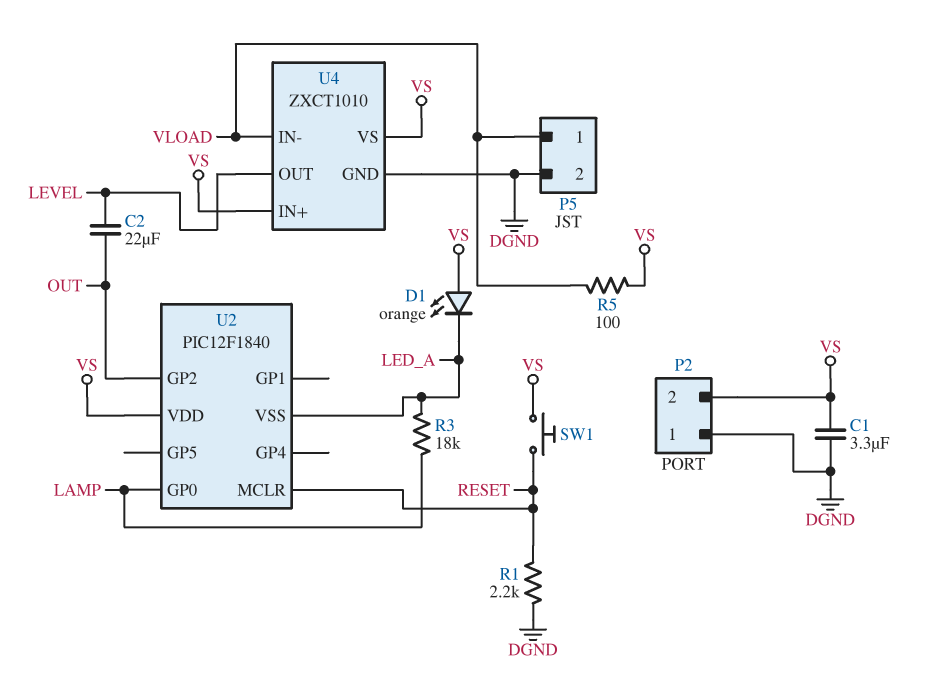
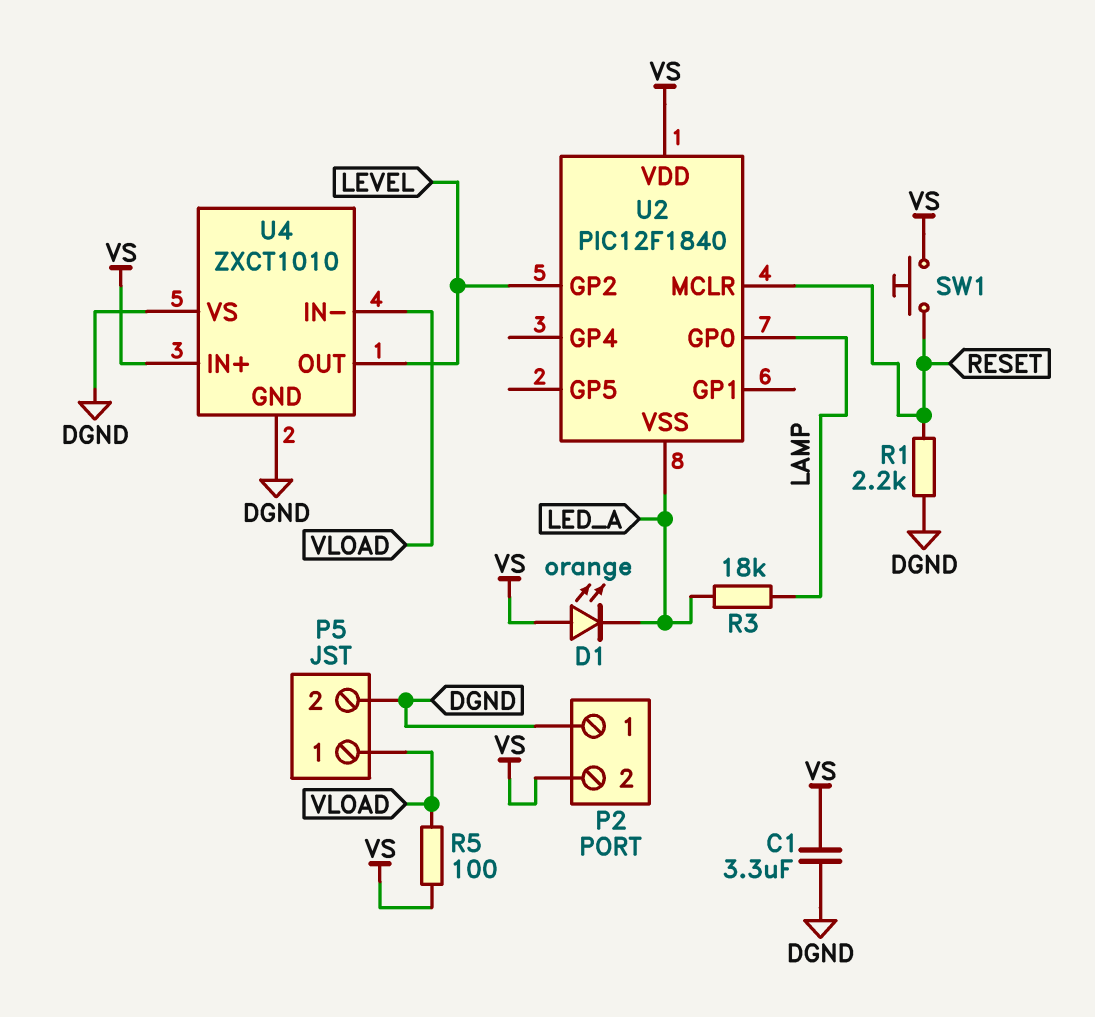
C2: 22uF (LEVEL, OUT) -> none
U2 pin GP2: OUT -> LEVEL
U4 pin VS: VS -> DGND

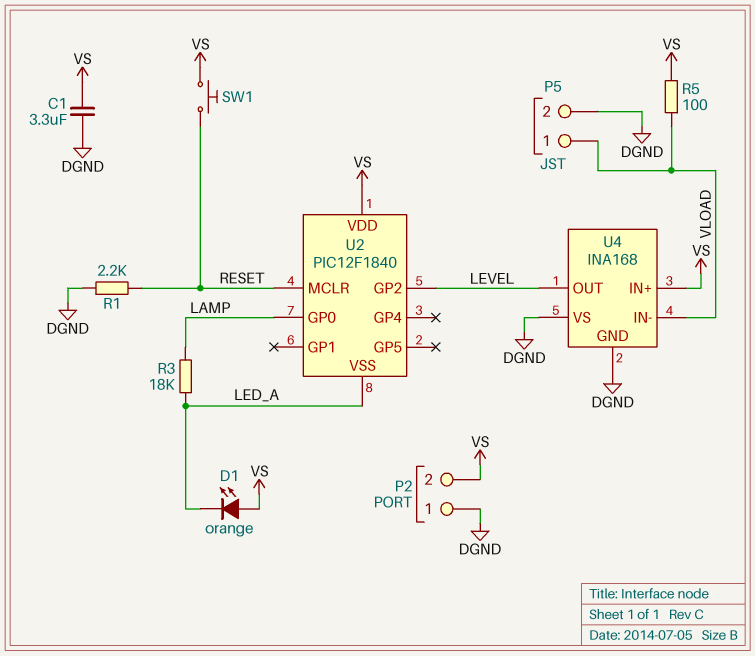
U4: ZXCT1010 -> INA168

